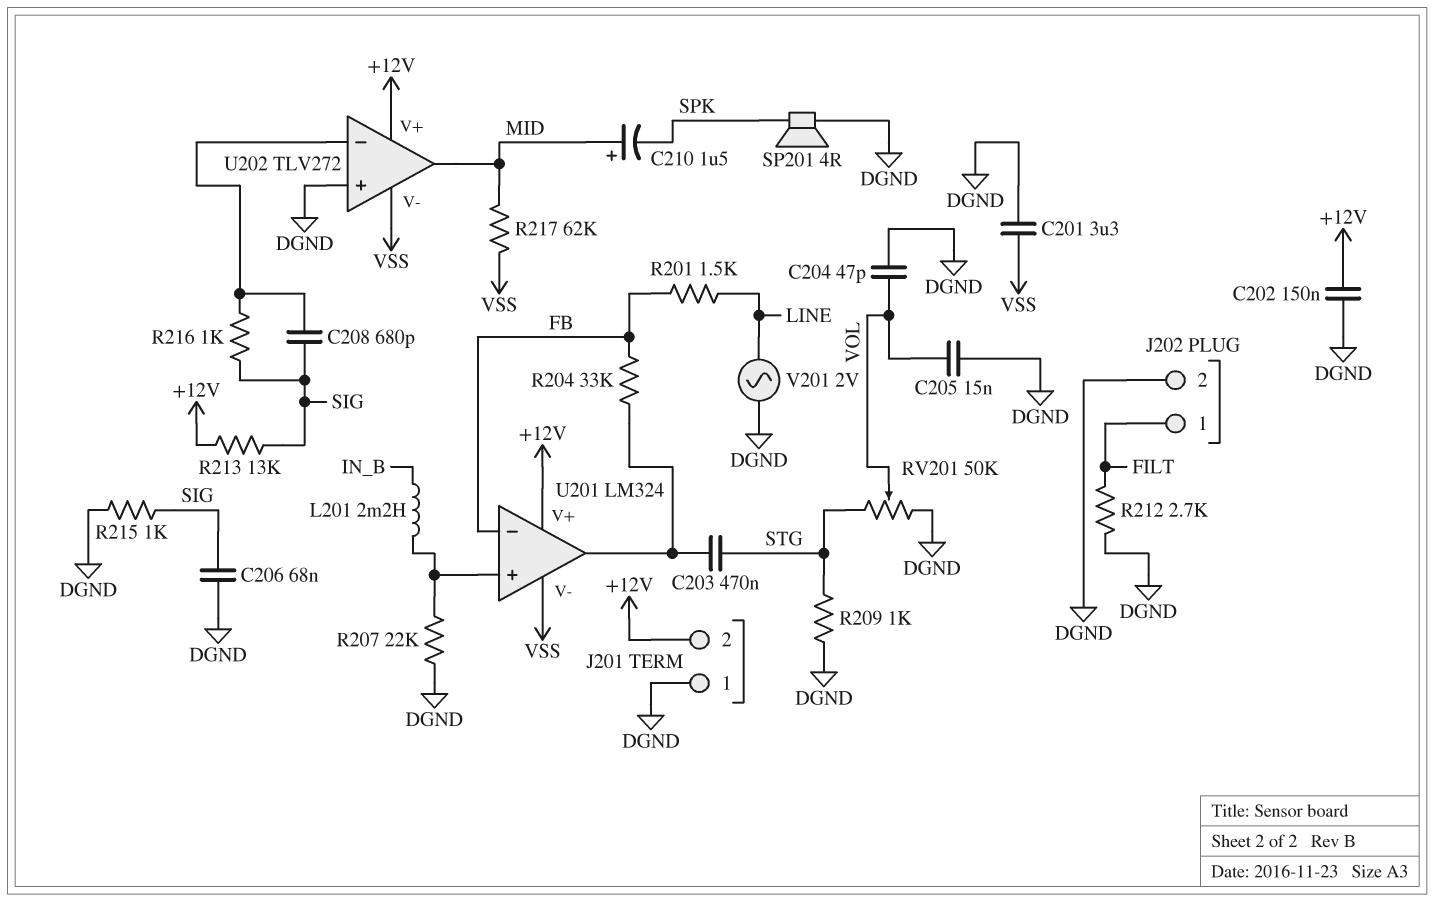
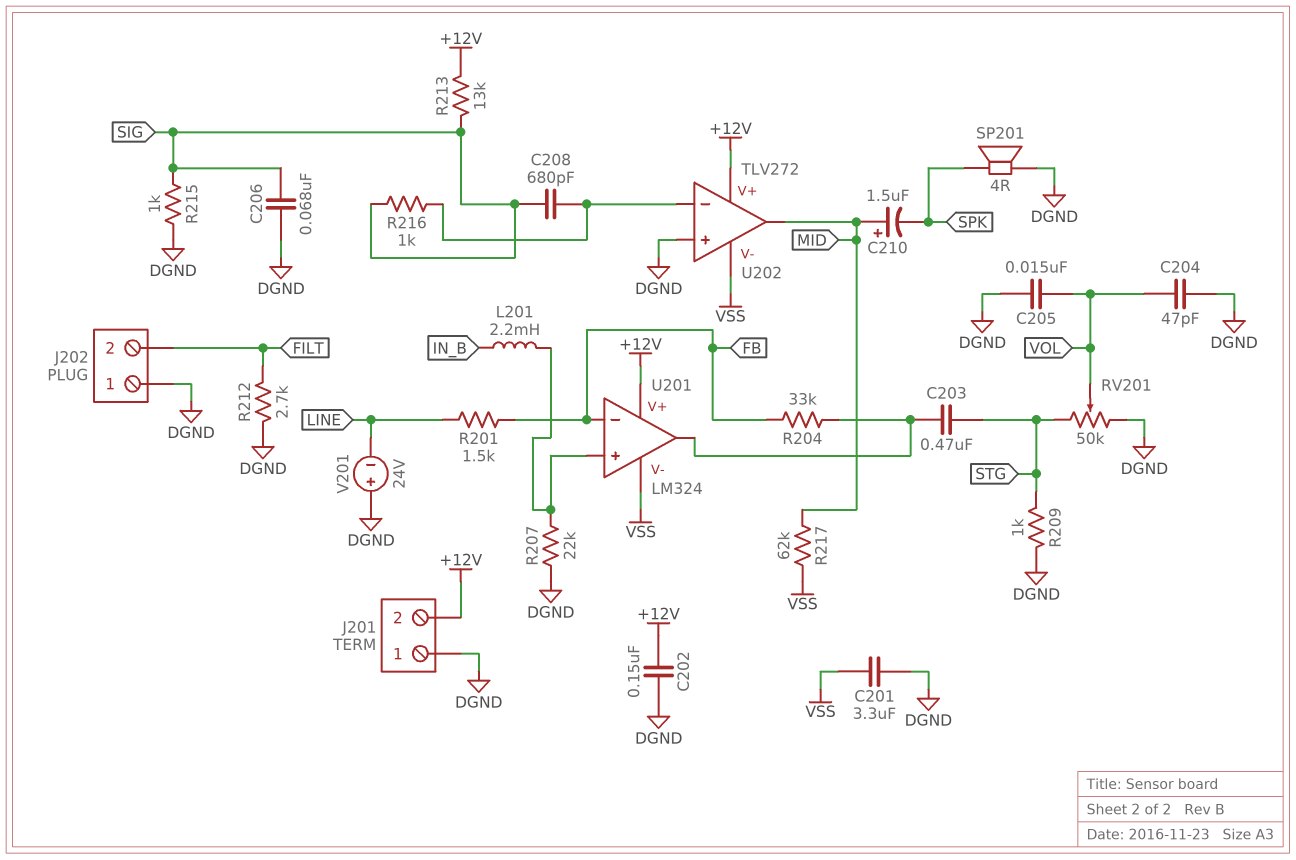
J202 pin 1: FILT -> DGND
J202 pin 2: DGND -> FILT
V201: AC 2V (DGND, LINE) -> 24V (plus DGND, minus LINE)

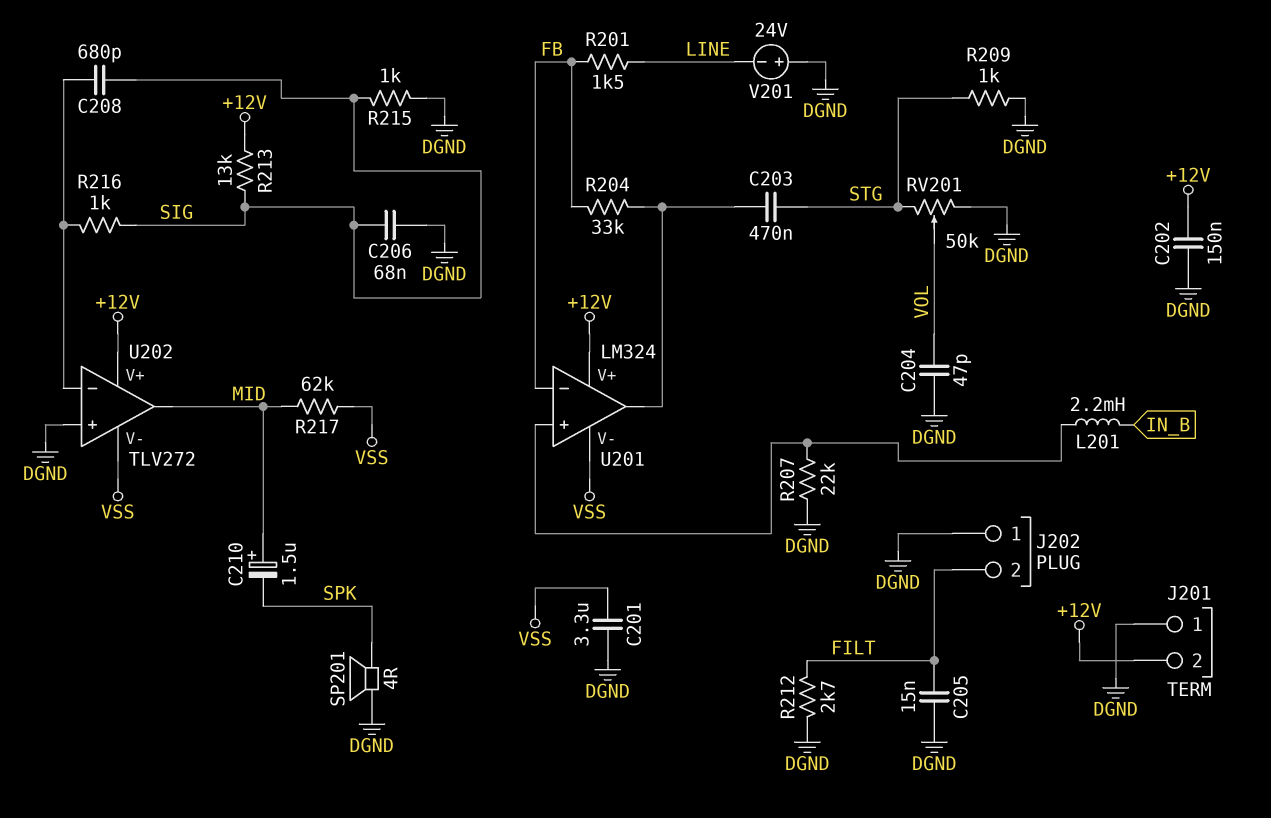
C205: 15nF (DGND, VOL) -> 15nF (DGND, FILT)

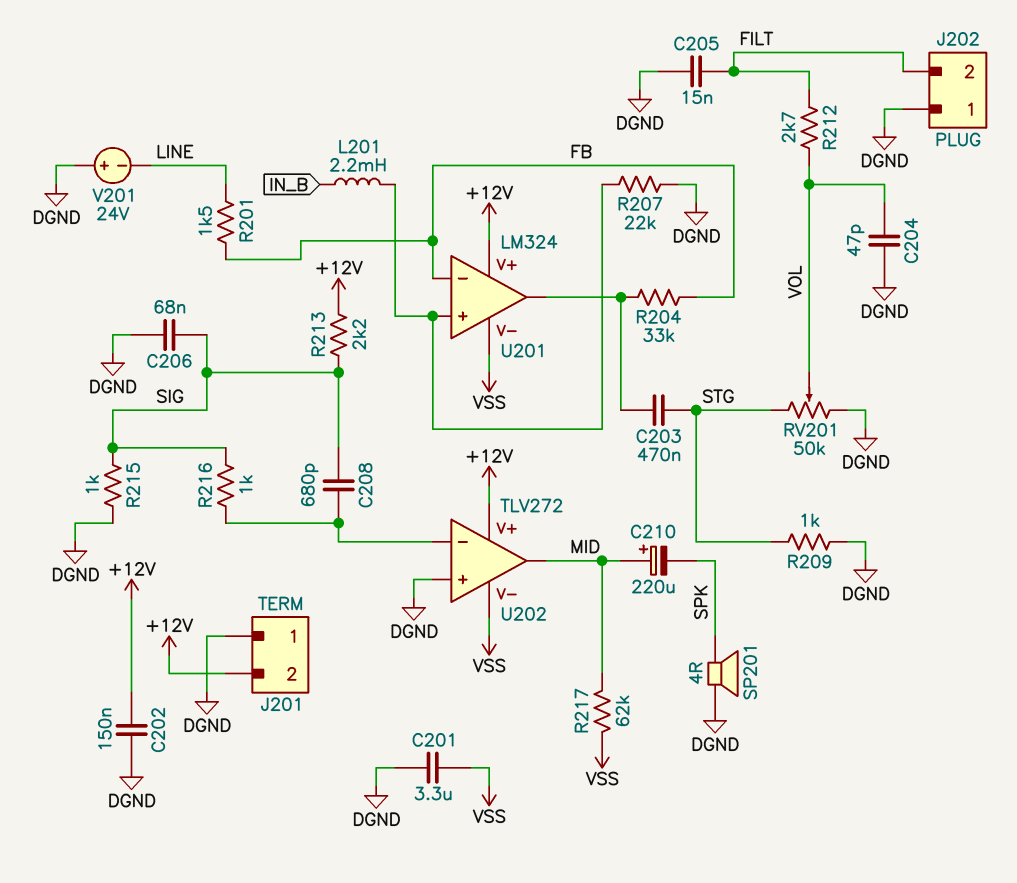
C210: 1.5uF (plus MID, minus SPK) -> 220uF (plus MID, minus SPK)
R212: 2.7k (DGND, FILT) -> 2.7k (FILT, VOL)
R213: 13k (+12V, SIG) -> 2.2k (+12V, SIG)

